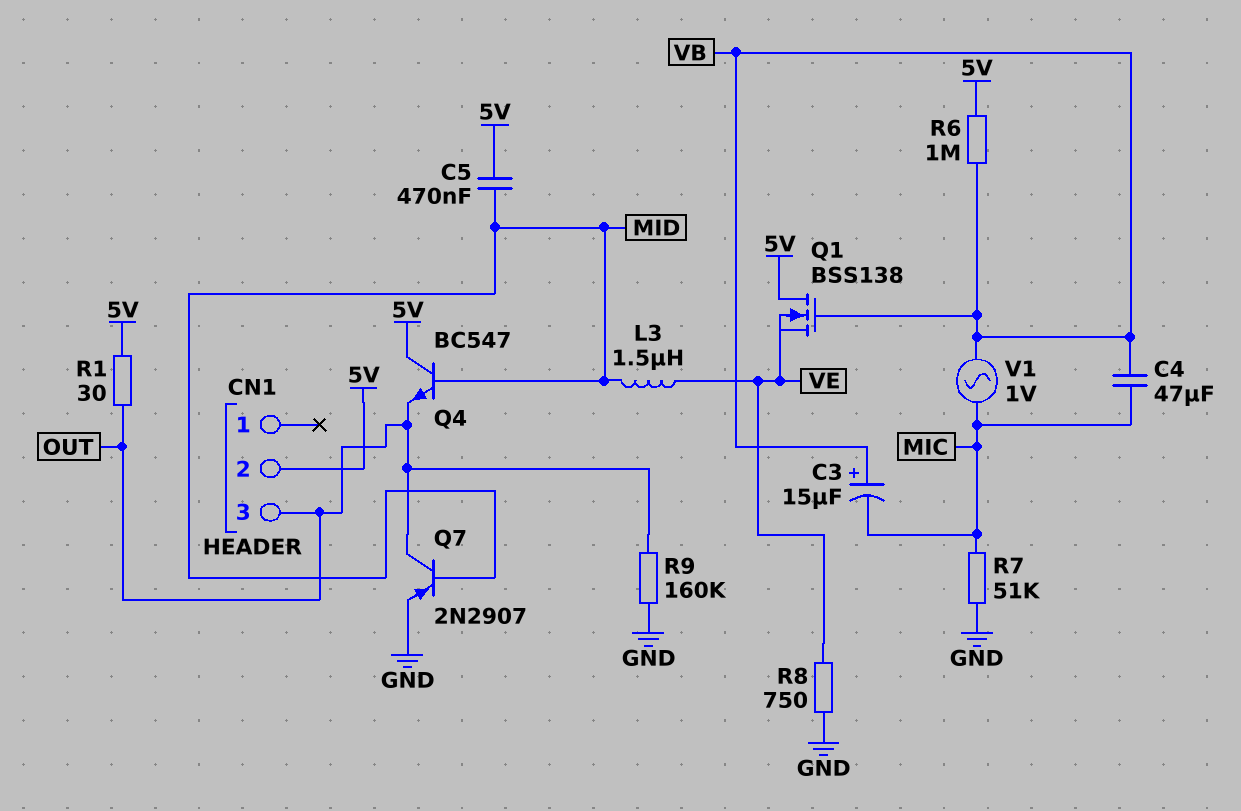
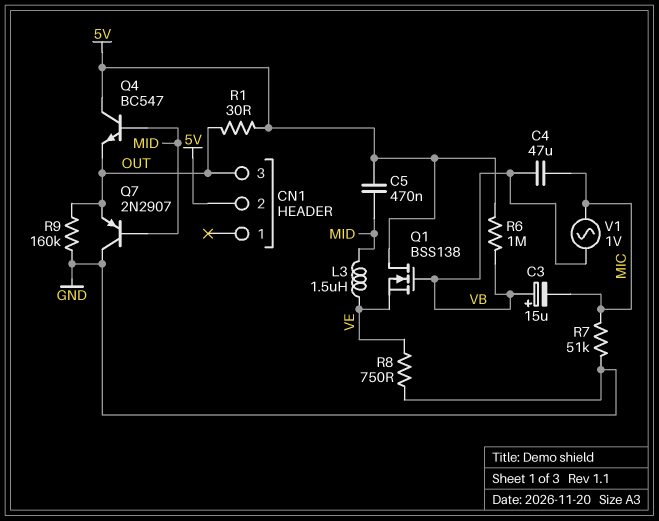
Q7: PNP 2N2907 (B MID, C OUT, E GND) -> PNP 2N2907 (B MID, C GND, E OUT)

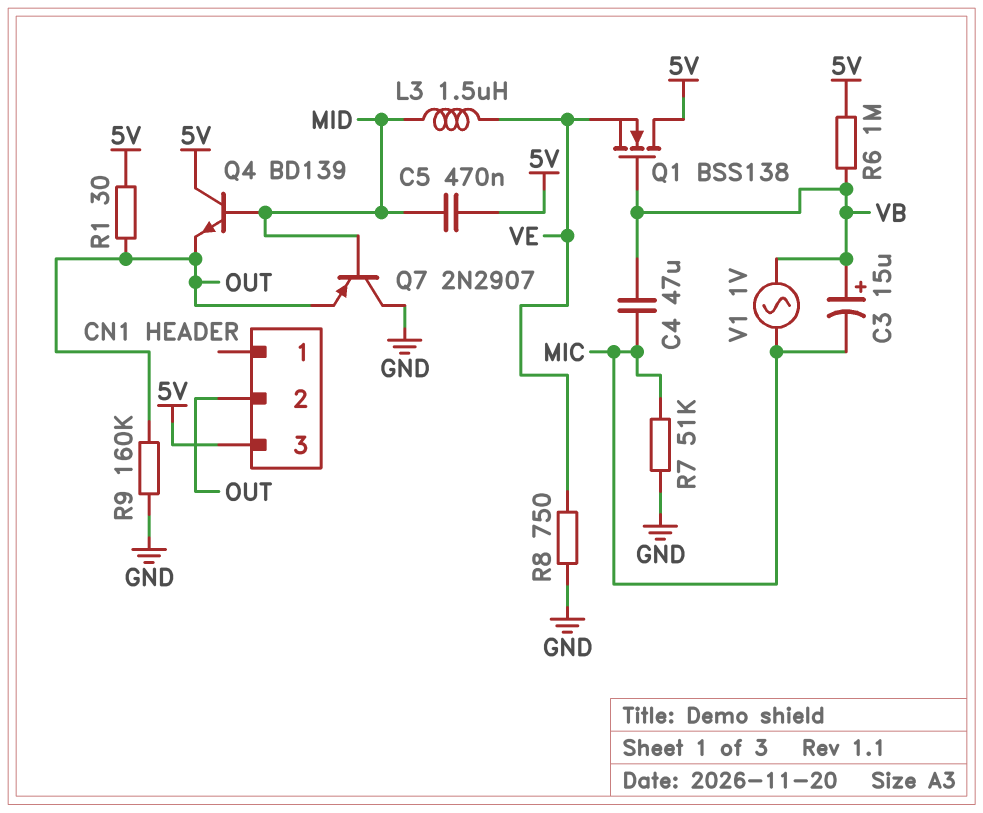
CN1 pin 2: 5V -> OUT
CN1 pin 3: OUT -> 5V
Q4: NPN BC547 (B MID, C 5V, E OUT) -> NPN BD139 (B MID, C 5V, E OUT)

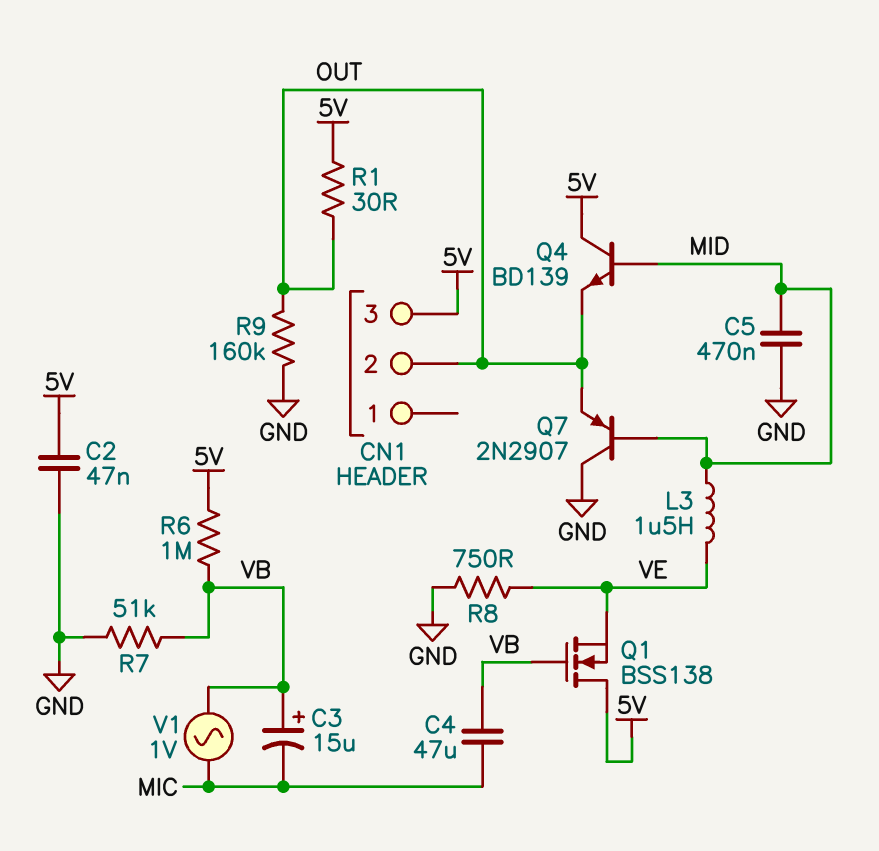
C2: none -> 47nF (5V, GND)
C5: 470nF (5V, MID) -> 470nF (GND, MID)
R7: 51k (GND, MIC) -> 51k (GND, VB)

